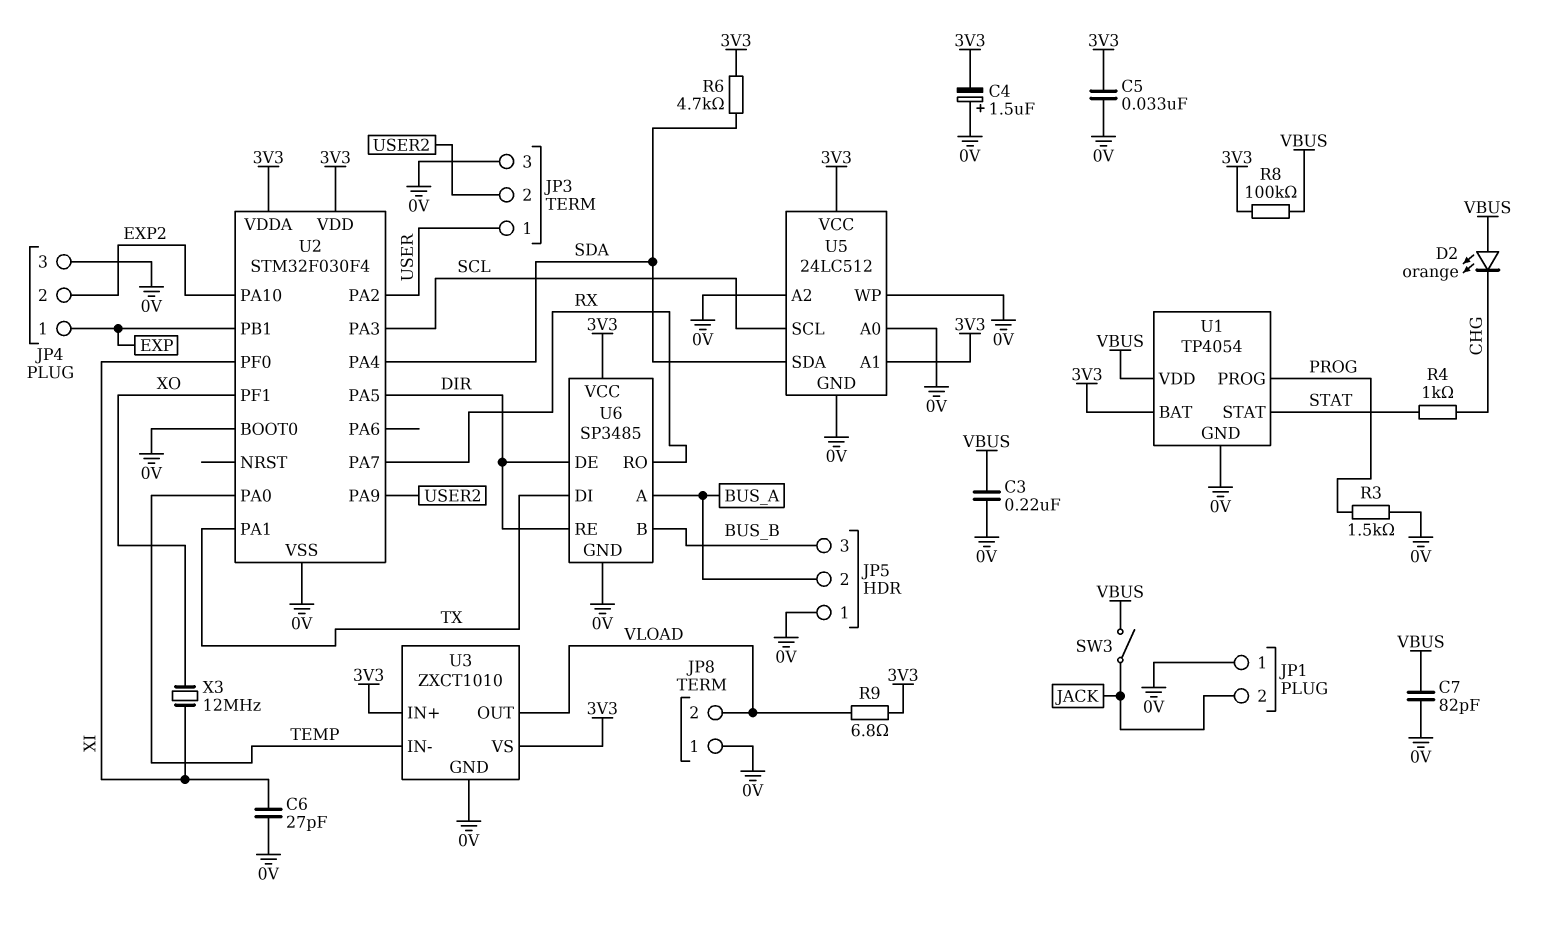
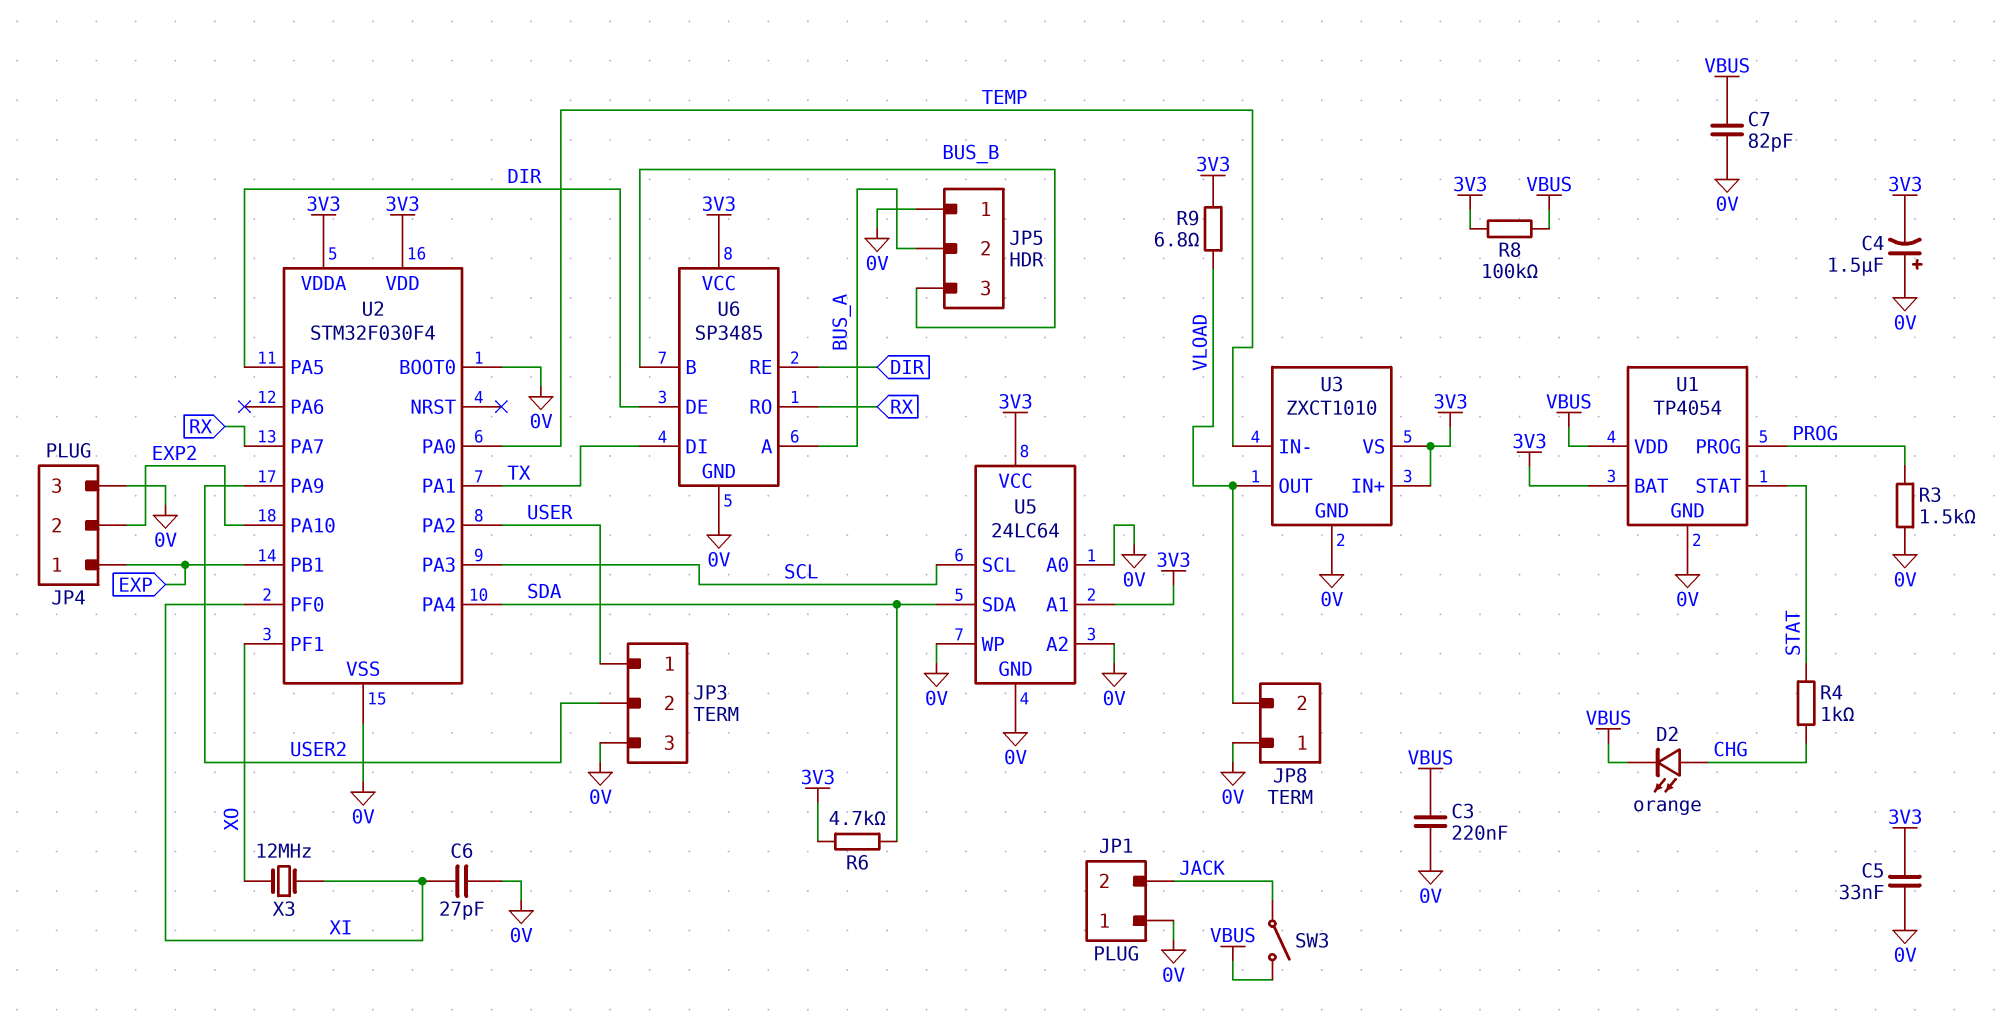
D2: LED orange (A VBUS, K CHG) -> LED orange (A CHG, K VBUS)
U5: 24LC512 -> 24LC64

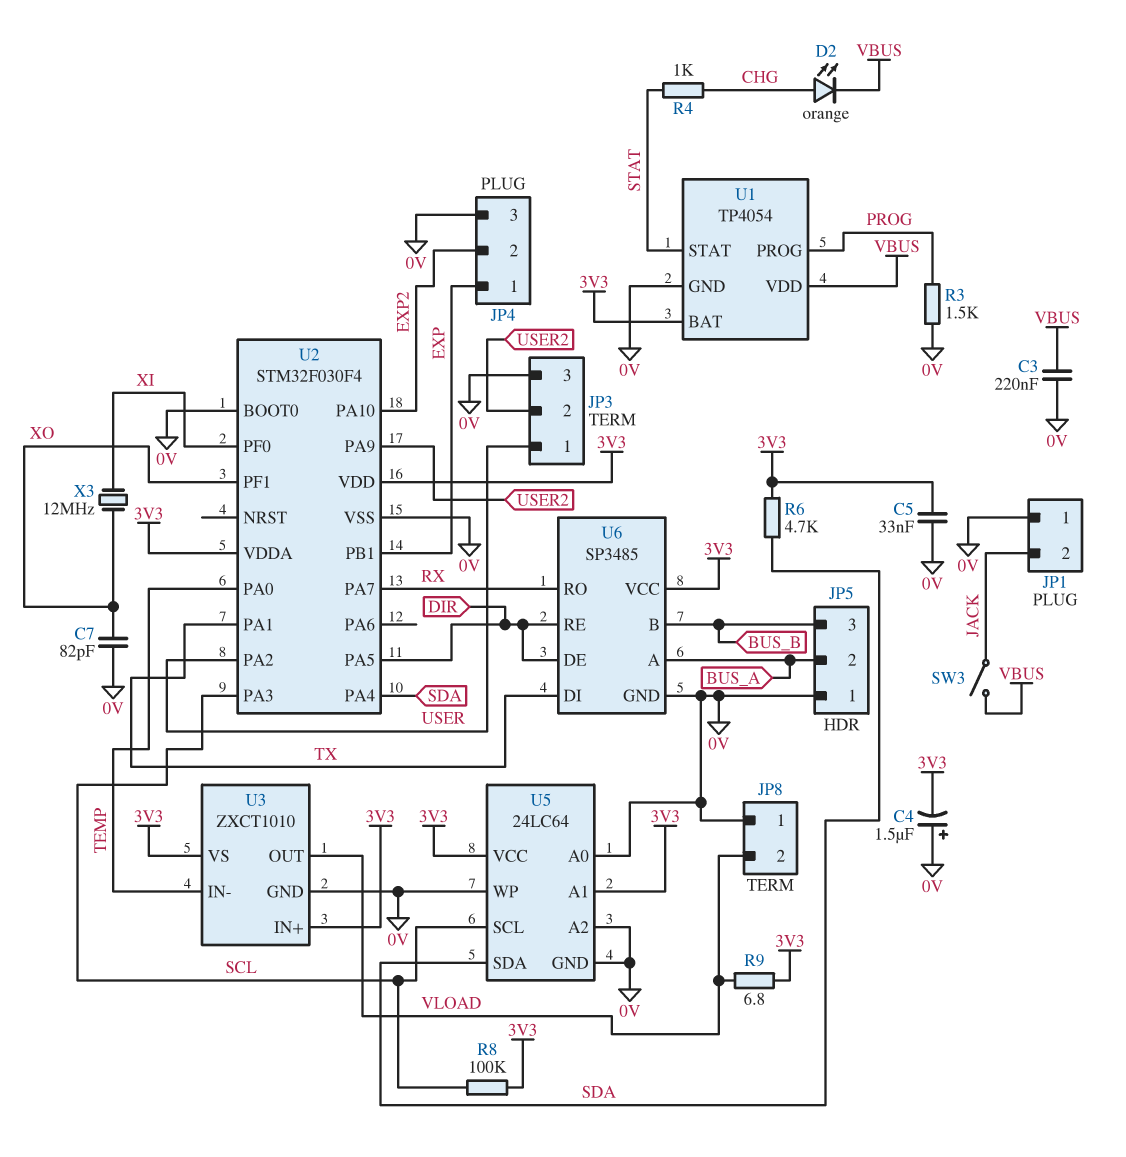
C6: 27pF (0V, XI) -> none
C7: 82pF (0V, VBUS) -> 82pF (0V, XO)
R8: 100k (3V3, VBUS) -> 100k (3V3, SCL)

